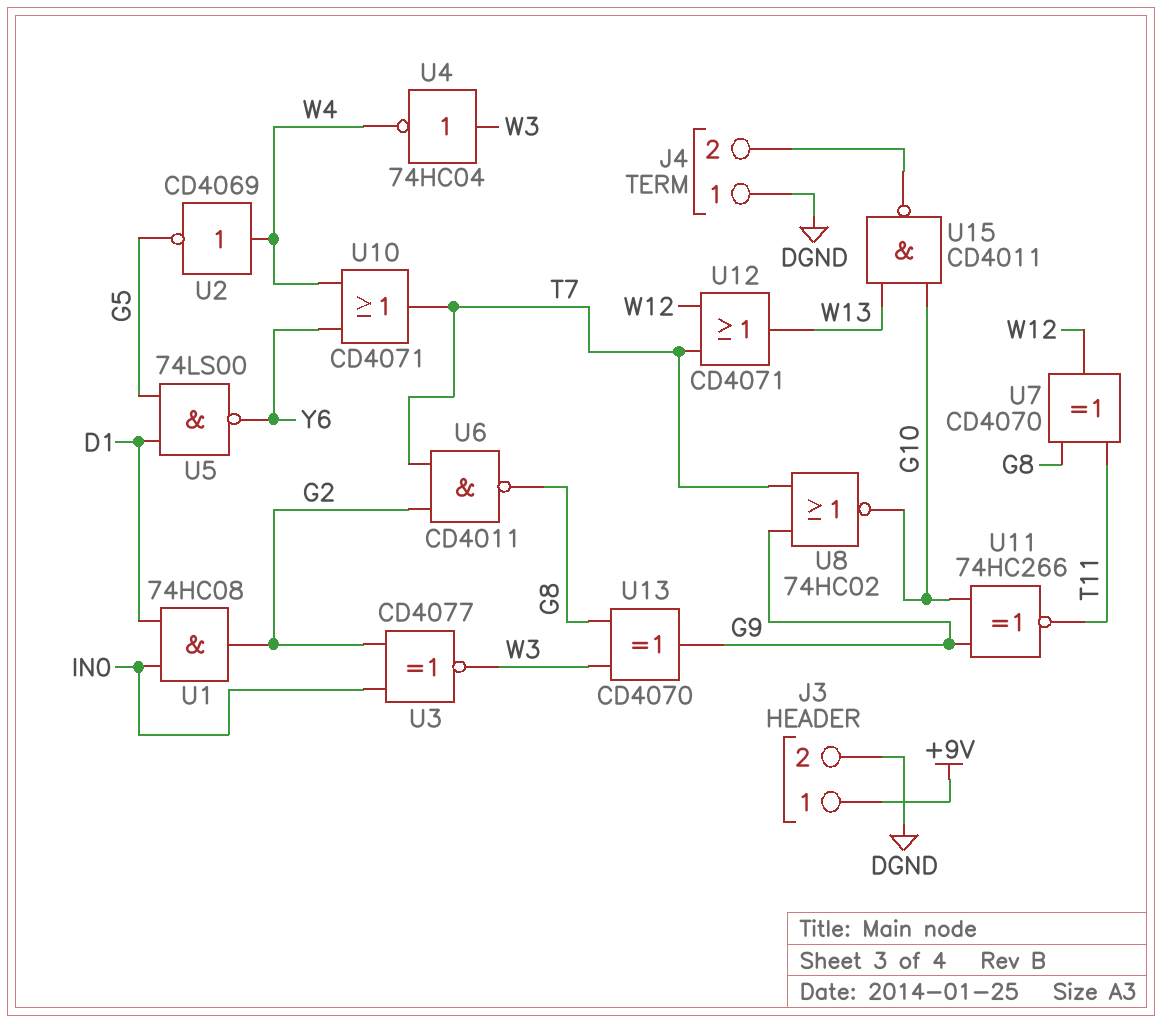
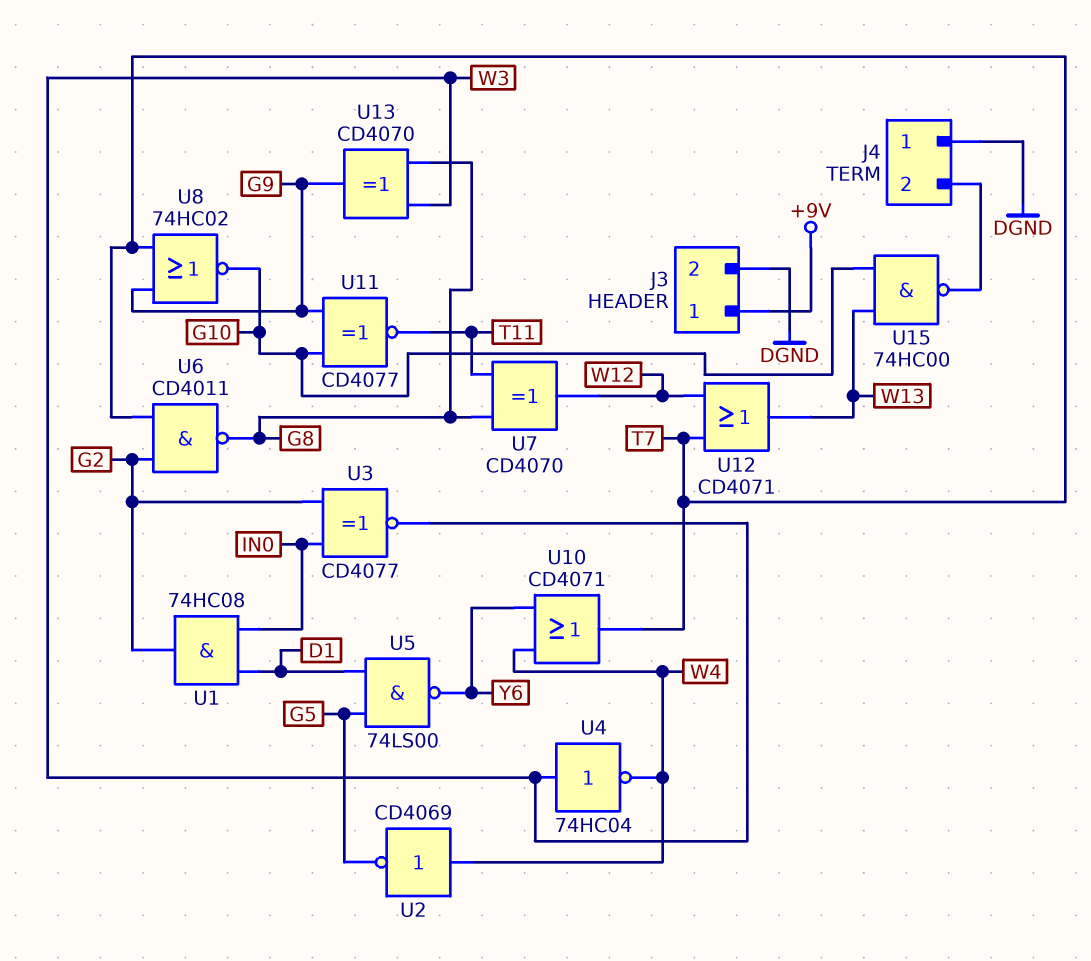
U11: XNOR 74HC266 (in G9, in G10, out T11) -> XNOR CD4077 (in G9, in G10, out T11)
U15: NAND CD4011 (in G10, in W13, out J4/2) -> NAND 74HC00 (in G10, in W13, out J4/2)

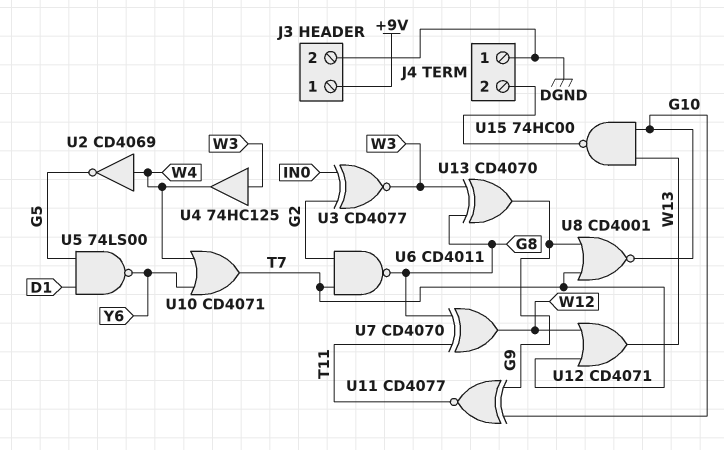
U1: AND 74HC08 (in D1, in IN0, out G2) -> none
U4: NOT 74HC04 (in W3, out W4) -> buffer 74HC125 (in W3, out W4)
U8: NOR 74HC02 (in G9, in T7, out G10) -> NOR CD4001 (in G9, in T7, out G10)

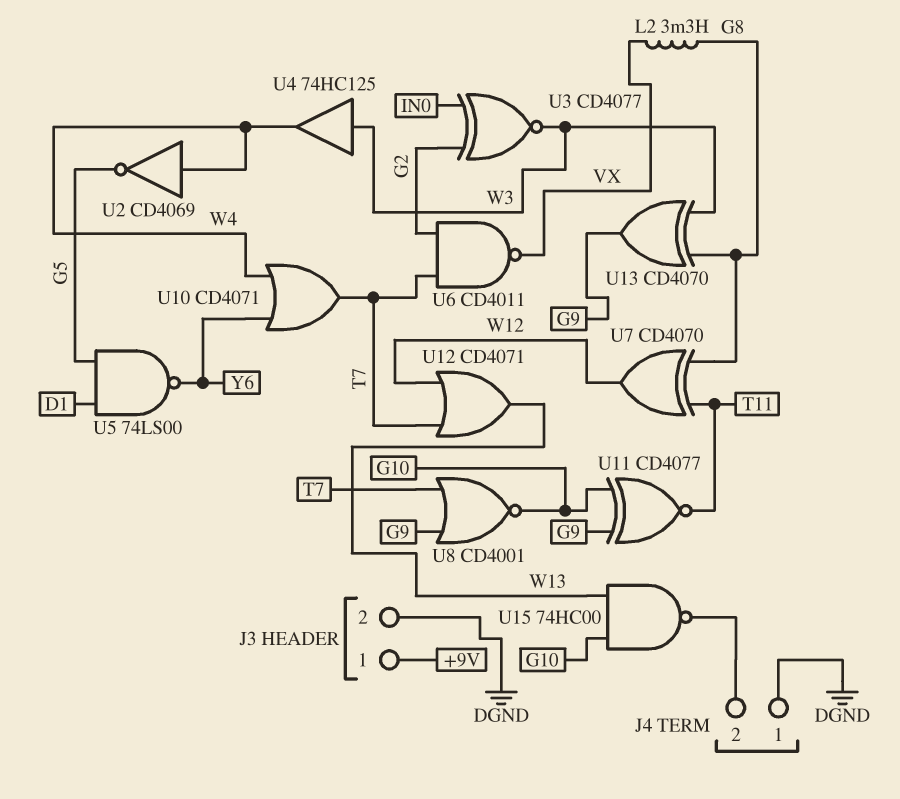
L2: none -> 3.3mH (G8, VX)
U6: NAND CD4011 (in G2, in T7, out G8) -> NAND CD4011 (in G2, in T7, out VX)

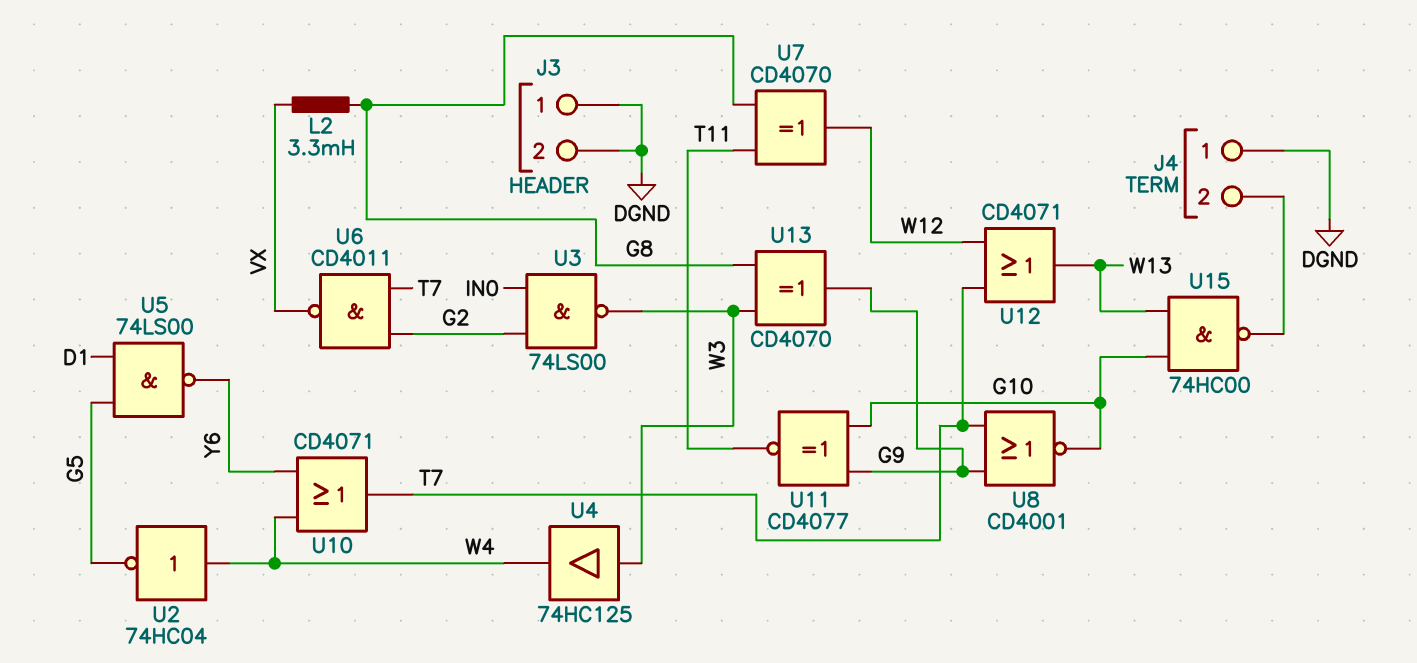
J3 pin 1: +9V -> DGND
U2: NOT CD4069 (in W4, out G5) -> NOT 74HC04 (in W4, out G5)
U3: XNOR CD4077 (in G2, in IN0, out W3) -> NAND 74LS00 (in G2, in IN0, out W3)

